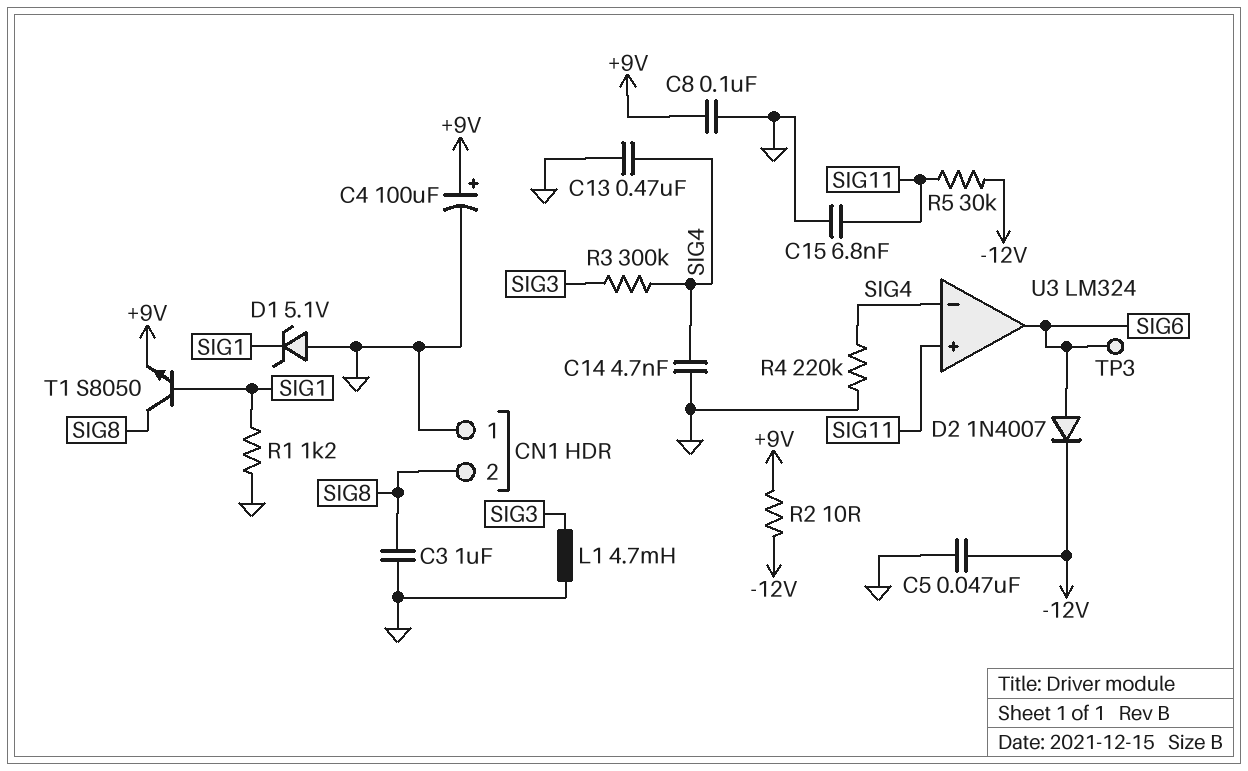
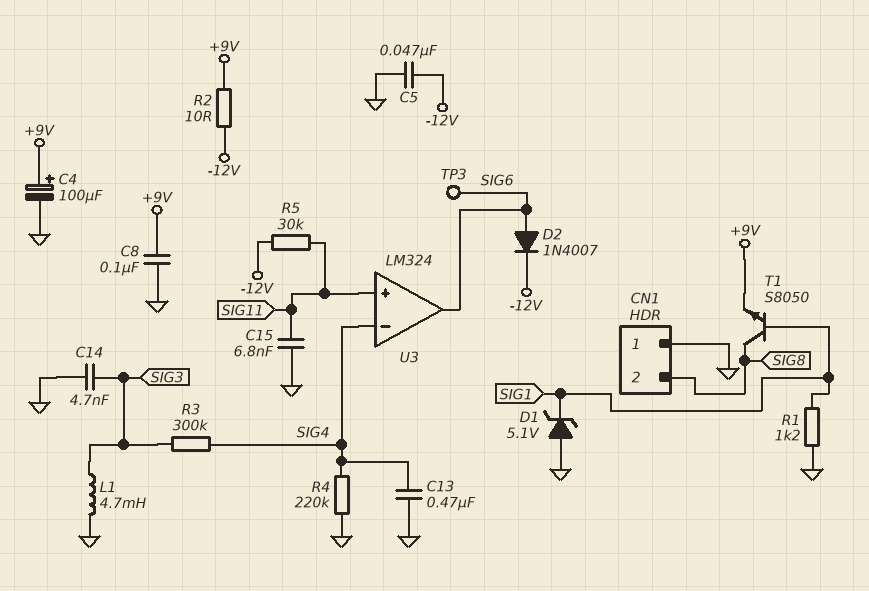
C3: 1uF (GND, SIG8) -> none
C14: 4.7nF (GND, SIG4) -> 4.7nF (GND, SIG3)

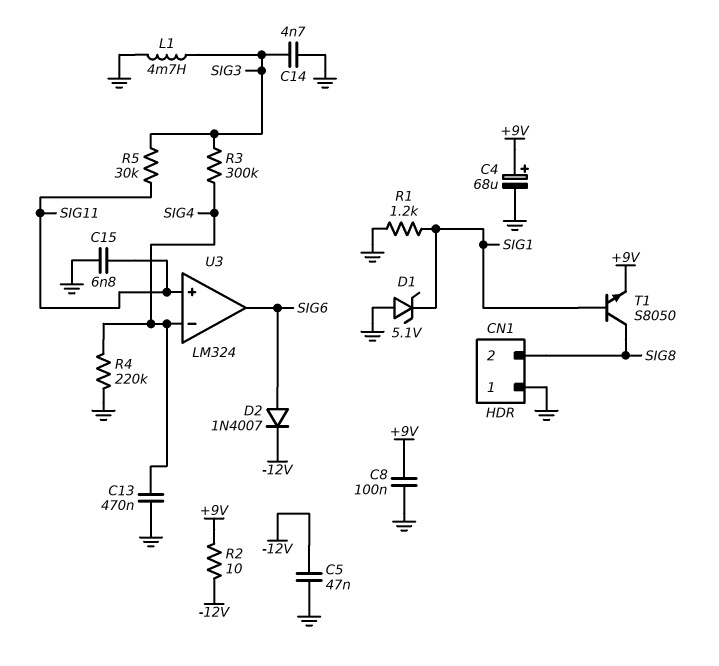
C4: 100uF (plus +9V, minus GND) -> 68uF (plus +9V, minus GND)
R5: 30k (-12V, SIG11) -> 30k (SIG3, SIG11)
TP3: test point (SIG6) -> none

